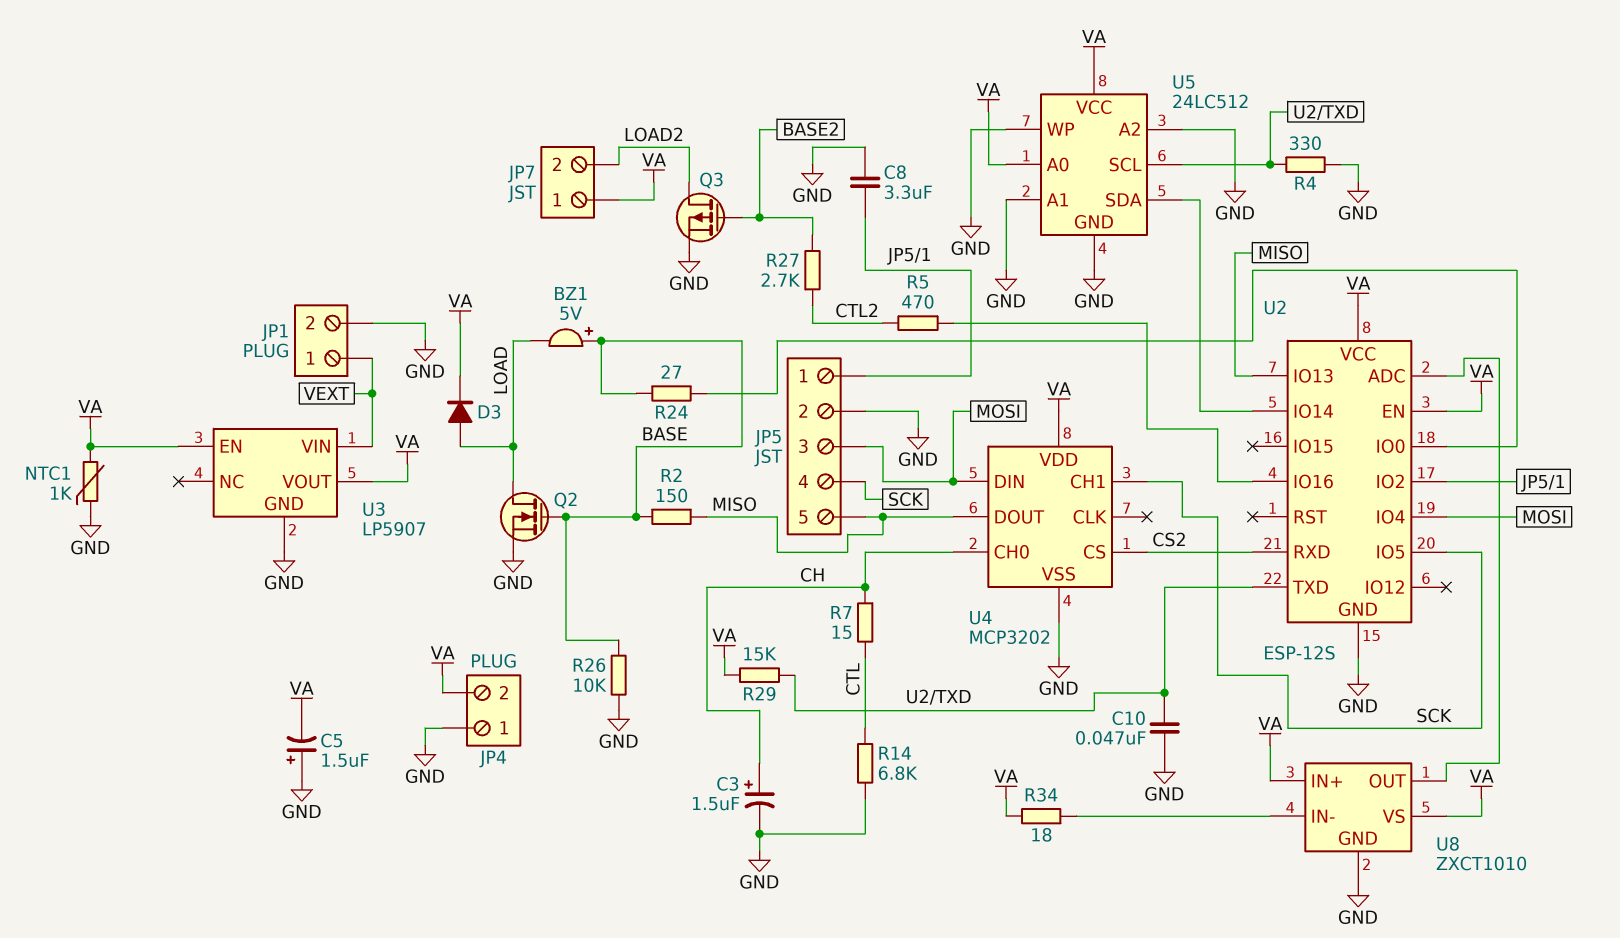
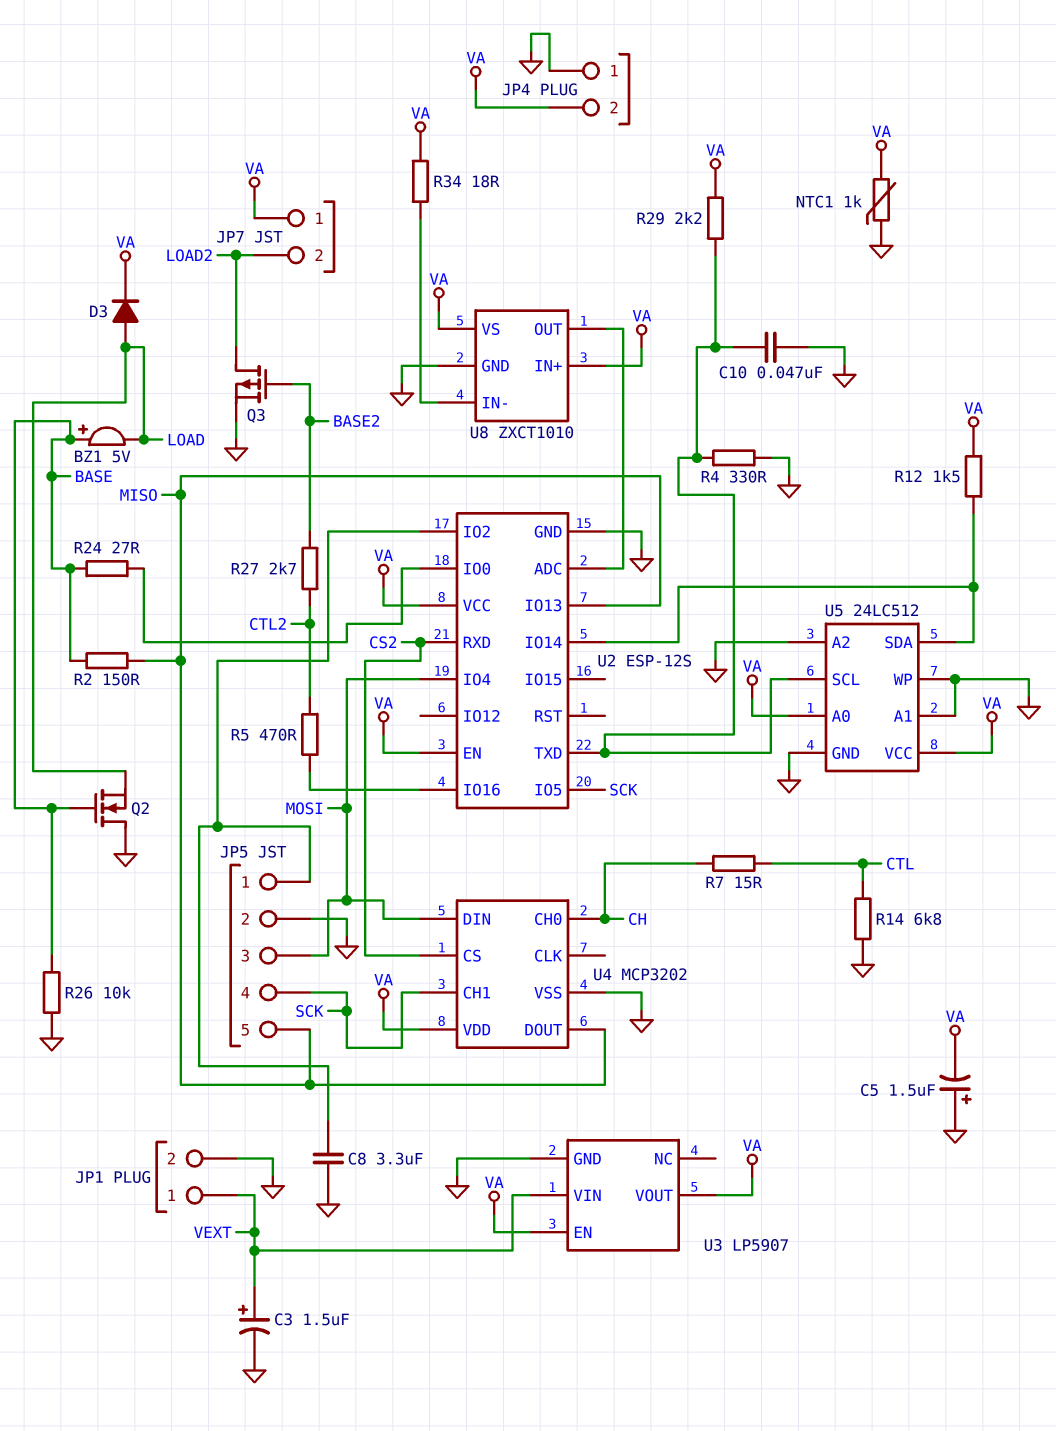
C3: 1.5uF (plus CH, minus GND) -> 1.5uF (plus VEXT, minus GND)
Q2: NMOS (G BASE, D LOAD, S GND) -> NMOS (G BASE, D GND, S LOAD)
R12: none -> 1.5k (U2/IO14, VA)
R29: 15k (U2/TXD, VA) -> 2.2k (U2/TXD, VA)

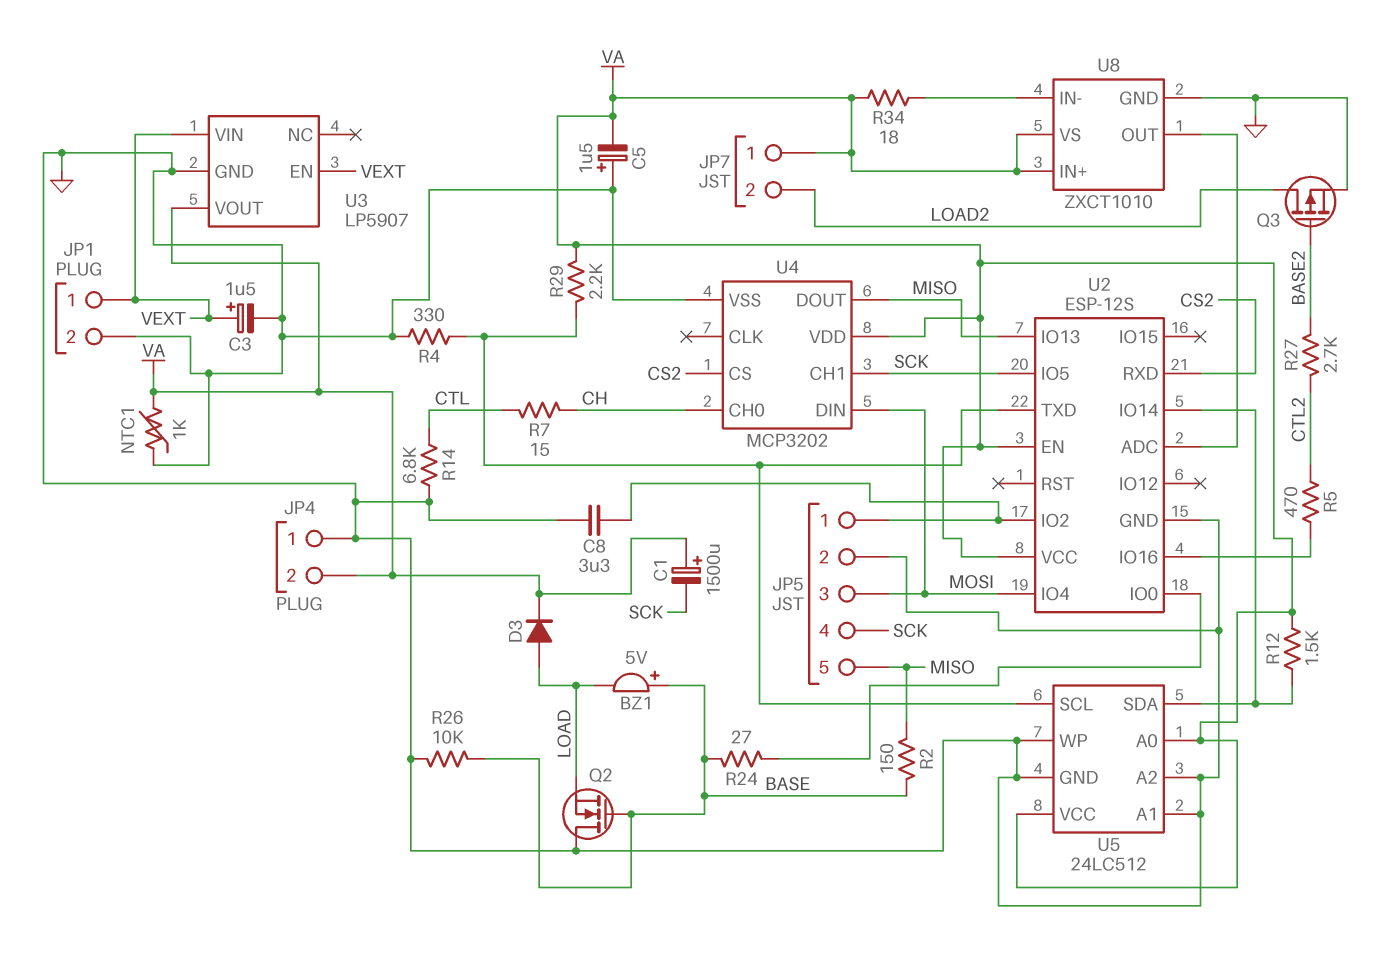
C1: none -> 1500uF (plus VA, minus SCK)
C10: 47nF (GND, U2/TXD) -> none
U3 pin EN: VA -> VEXT

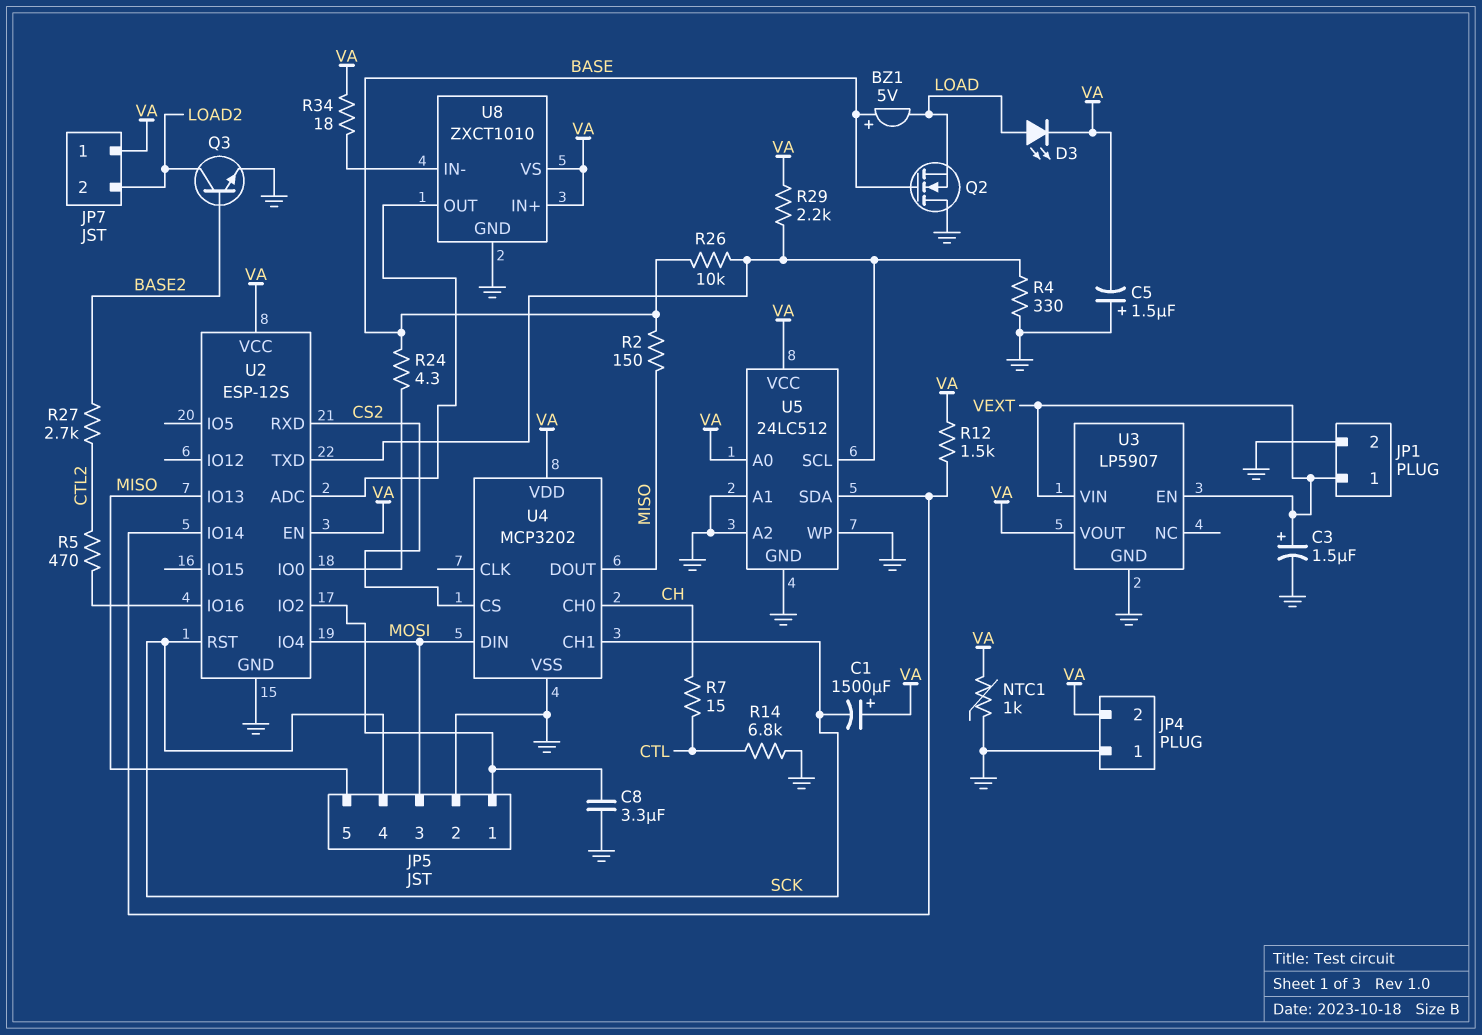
D3: diode (A LOAD, K VA) -> LED (A LOAD, K VA)
Q3: PMOS (G BASE2, D LOAD2, S GND) -> NPN (B BASE2, C LOAD2, E GND)
R24: 27 (BASE, U2/IO0) -> 4.3 (BASE, U2/IO0)
R26: 10k (BASE, GND) -> 10k (BASE, U2/TXD)
U2 pin IO5: SCK -> none
U2 pin RST: none -> SCK

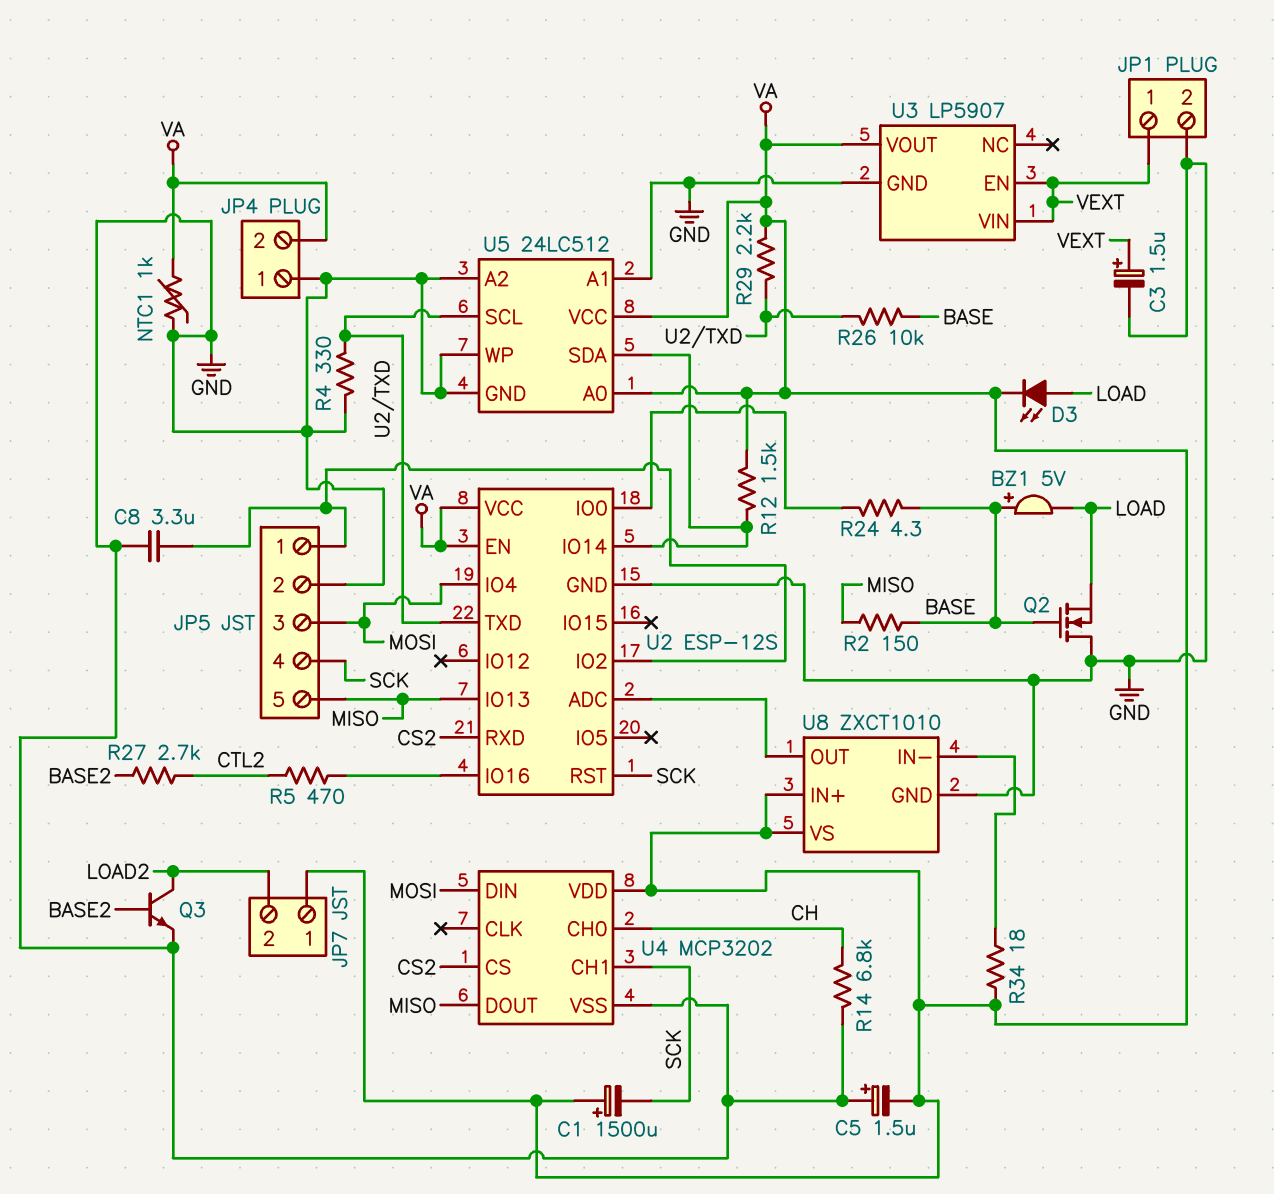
R7: 15 (CH, CTL) -> none
R14: 6.8k (CTL, GND) -> 6.8k (CH, GND)

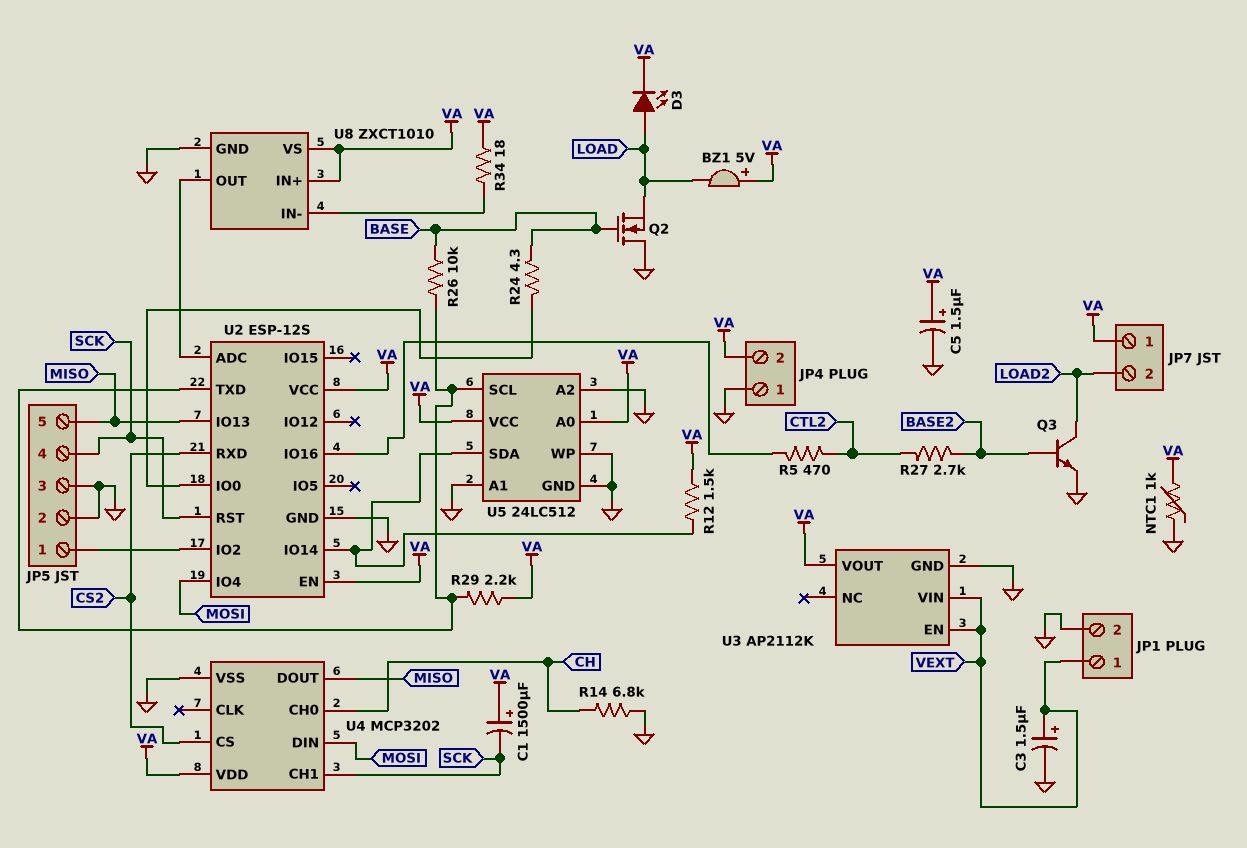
BZ1: buzzer 5V (plus BASE, minus LOAD) -> buzzer 5V (plus VA, minus LOAD)
C5: 1.5uF (plus GND, minus VA) -> 1.5uF (plus VA, minus GND)
C8: 3.3uF (GND, JP5/1) -> none
JP5 pin 3: MOSI -> GND
R2: 150 (BASE, MISO) -> none
R4: 330 (GND, U2/TXD) -> none
U3: LP5907 -> AP2112K

